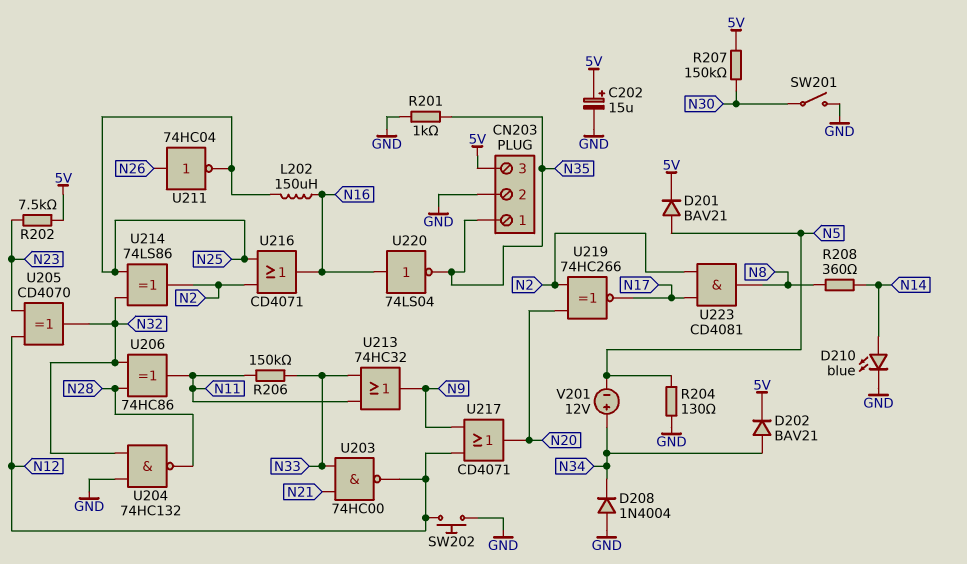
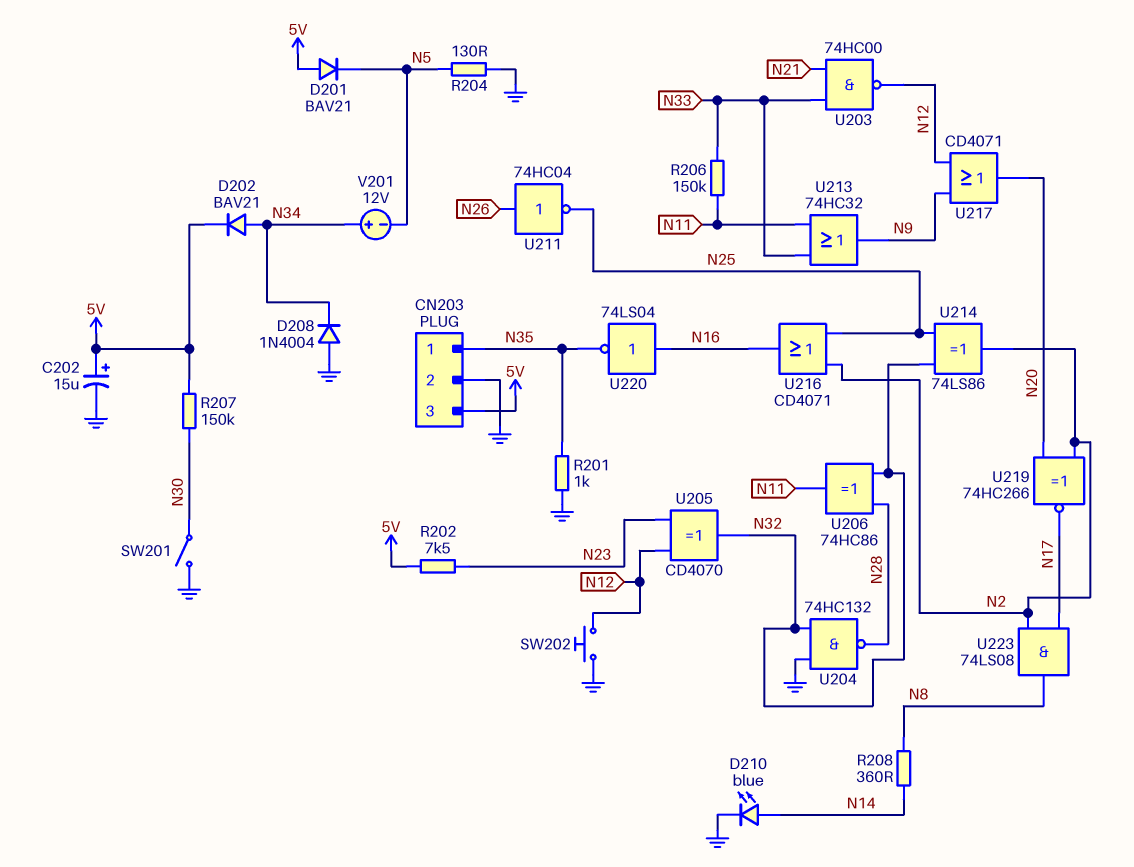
D201: diode BAV21 (A N5, K 5V) -> diode BAV21 (A 5V, K N5)
L202: 150uH (N16, N25) -> none
U223: AND CD4081 (in N2, in N17, out N8) -> AND 74LS08 (in N2, in N17, out N8)

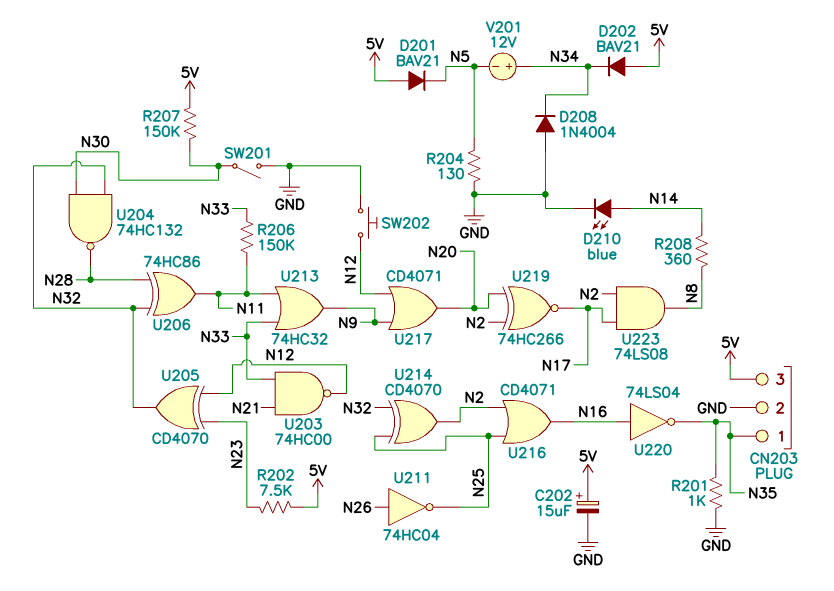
D202: diode BAV21 (A N34, K 5V) -> diode BAV21 (A 5V, K N34)
U204: NAND 74HC132 (in GND, in N32, out N28) -> NAND 74HC132 (in N30, in N32, out N28)
U214: XOR 74LS86 (in N25, in N32, out N2) -> XOR CD4070 (in N25, in N32, out N2)

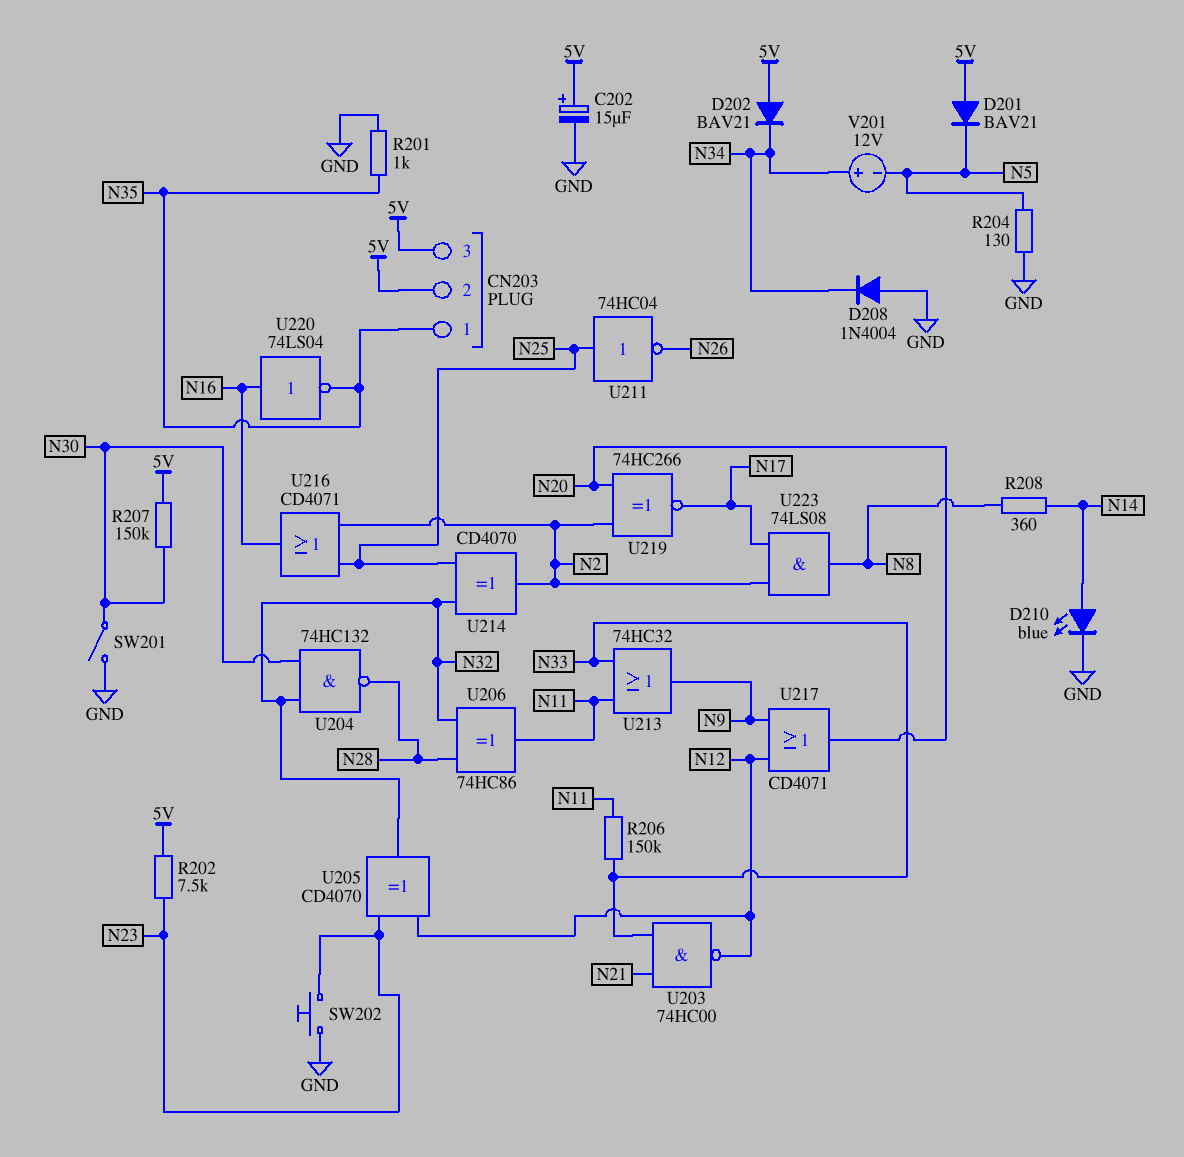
CN203 pin 2: GND -> 5V
SW202: button (GND, N12) -> button (GND, N23)
U211: NOT 74HC04 (in N26, out N25) -> NOT 74HC04 (in N25, out N26)

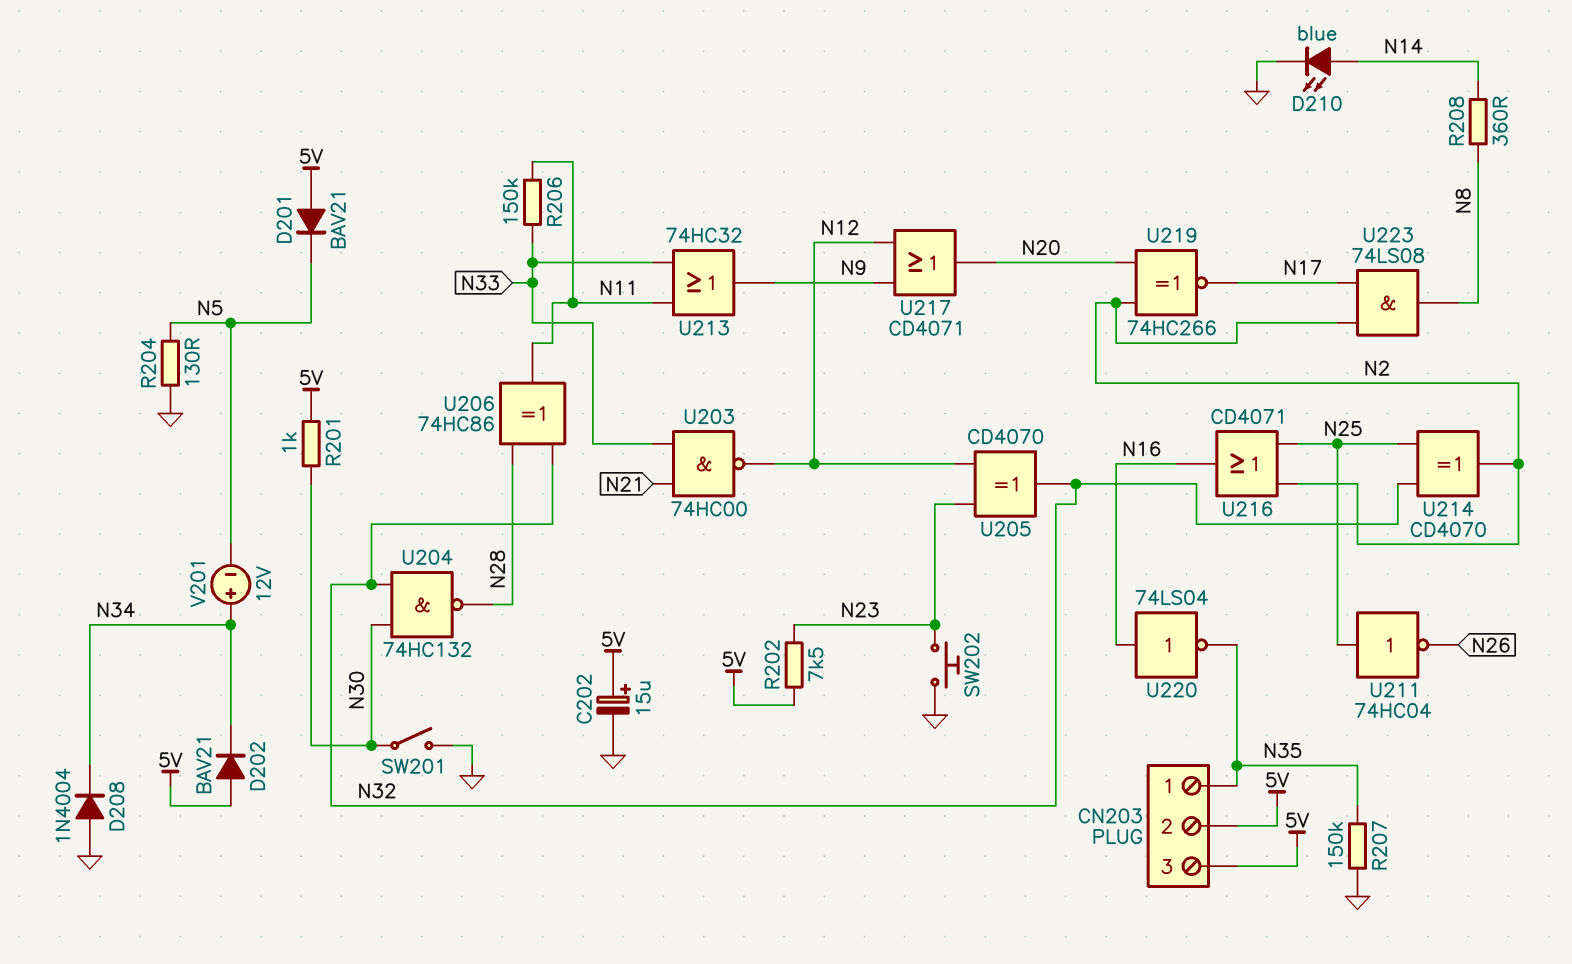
R201: 1k (GND, N35) -> 1k (5V, N30)
R207: 150k (5V, N30) -> 150k (GND, N35)

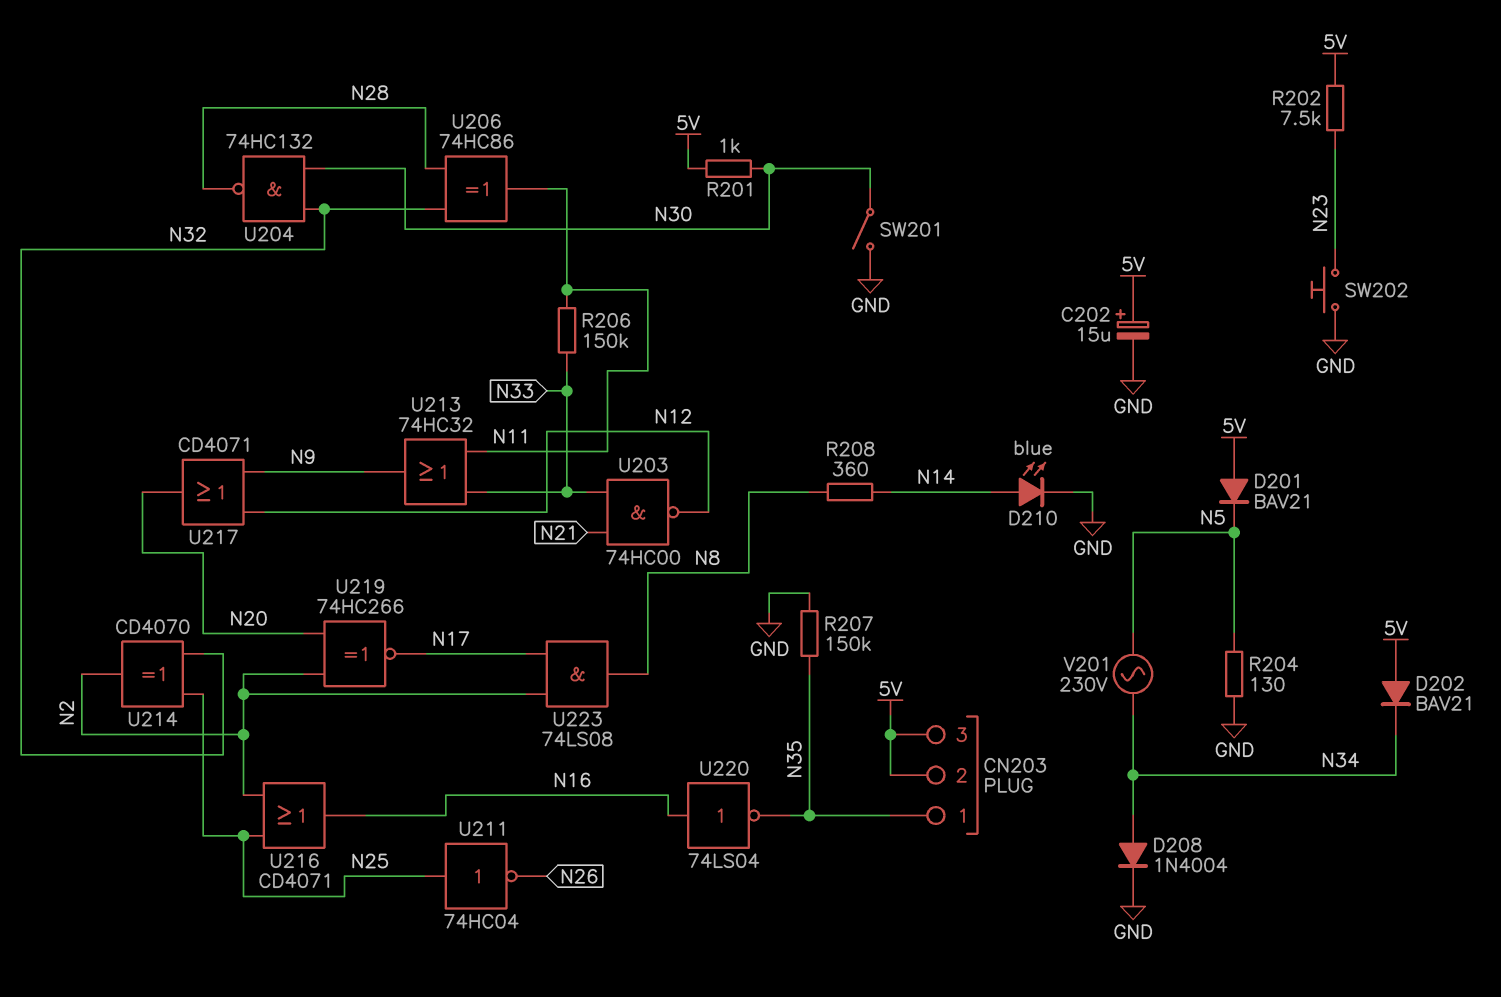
D208: diode 1N4004 (A GND, K N34) -> diode 1N4004 (A N34, K GND)
U205: XOR CD4070 (in N12, in N23, out N32) -> none
V201: 12V (plus N34, minus N5) -> AC 230V (N5, N34)

